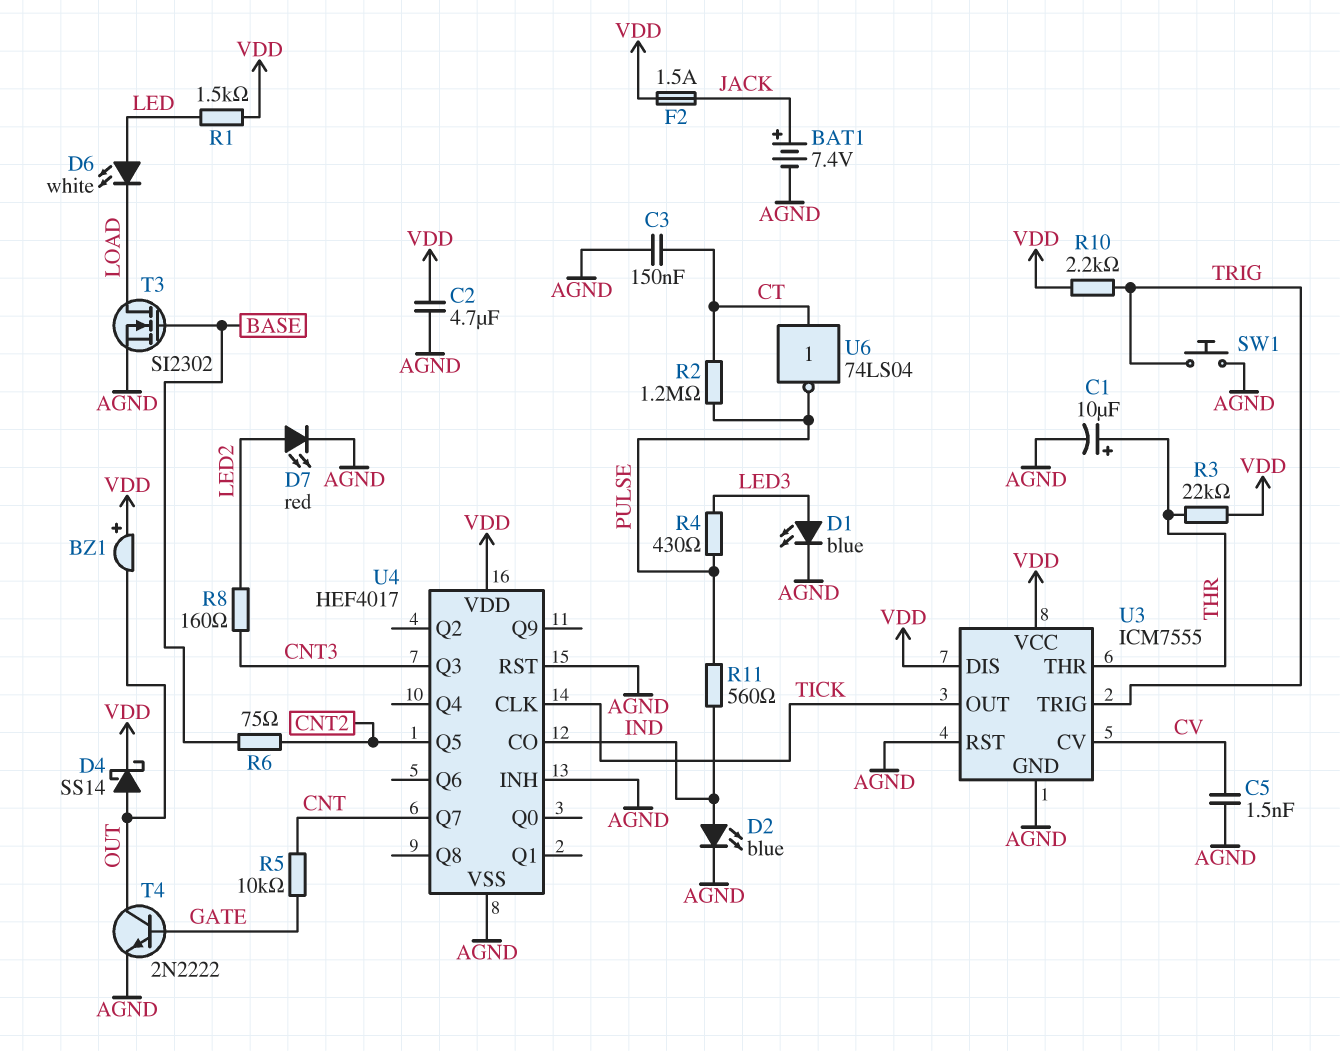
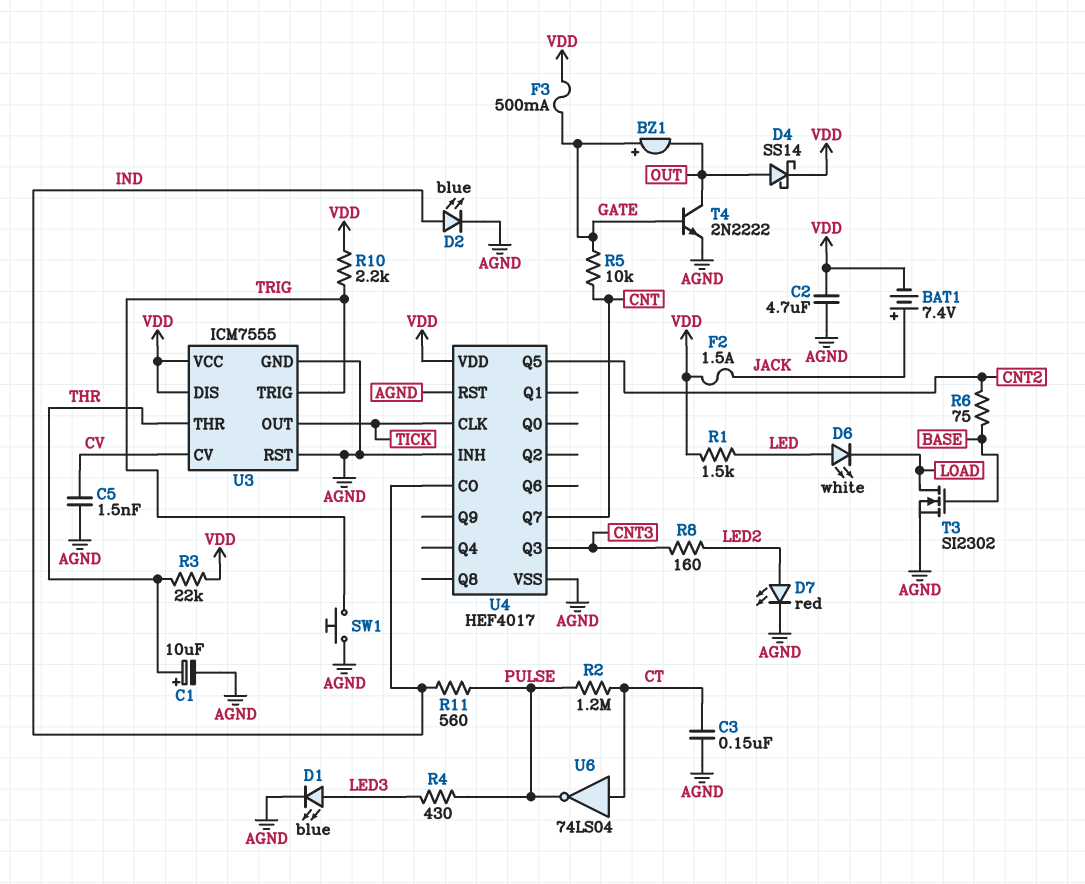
BAT1: 7.4V (plus JACK, minus AGND) -> 7.4V (plus JACK, minus VDD)
BZ1: buzzer (plus VDD, minus OUT) -> buzzer (plus GATE, minus OUT)
F3: none -> 500mA (GATE, VDD)

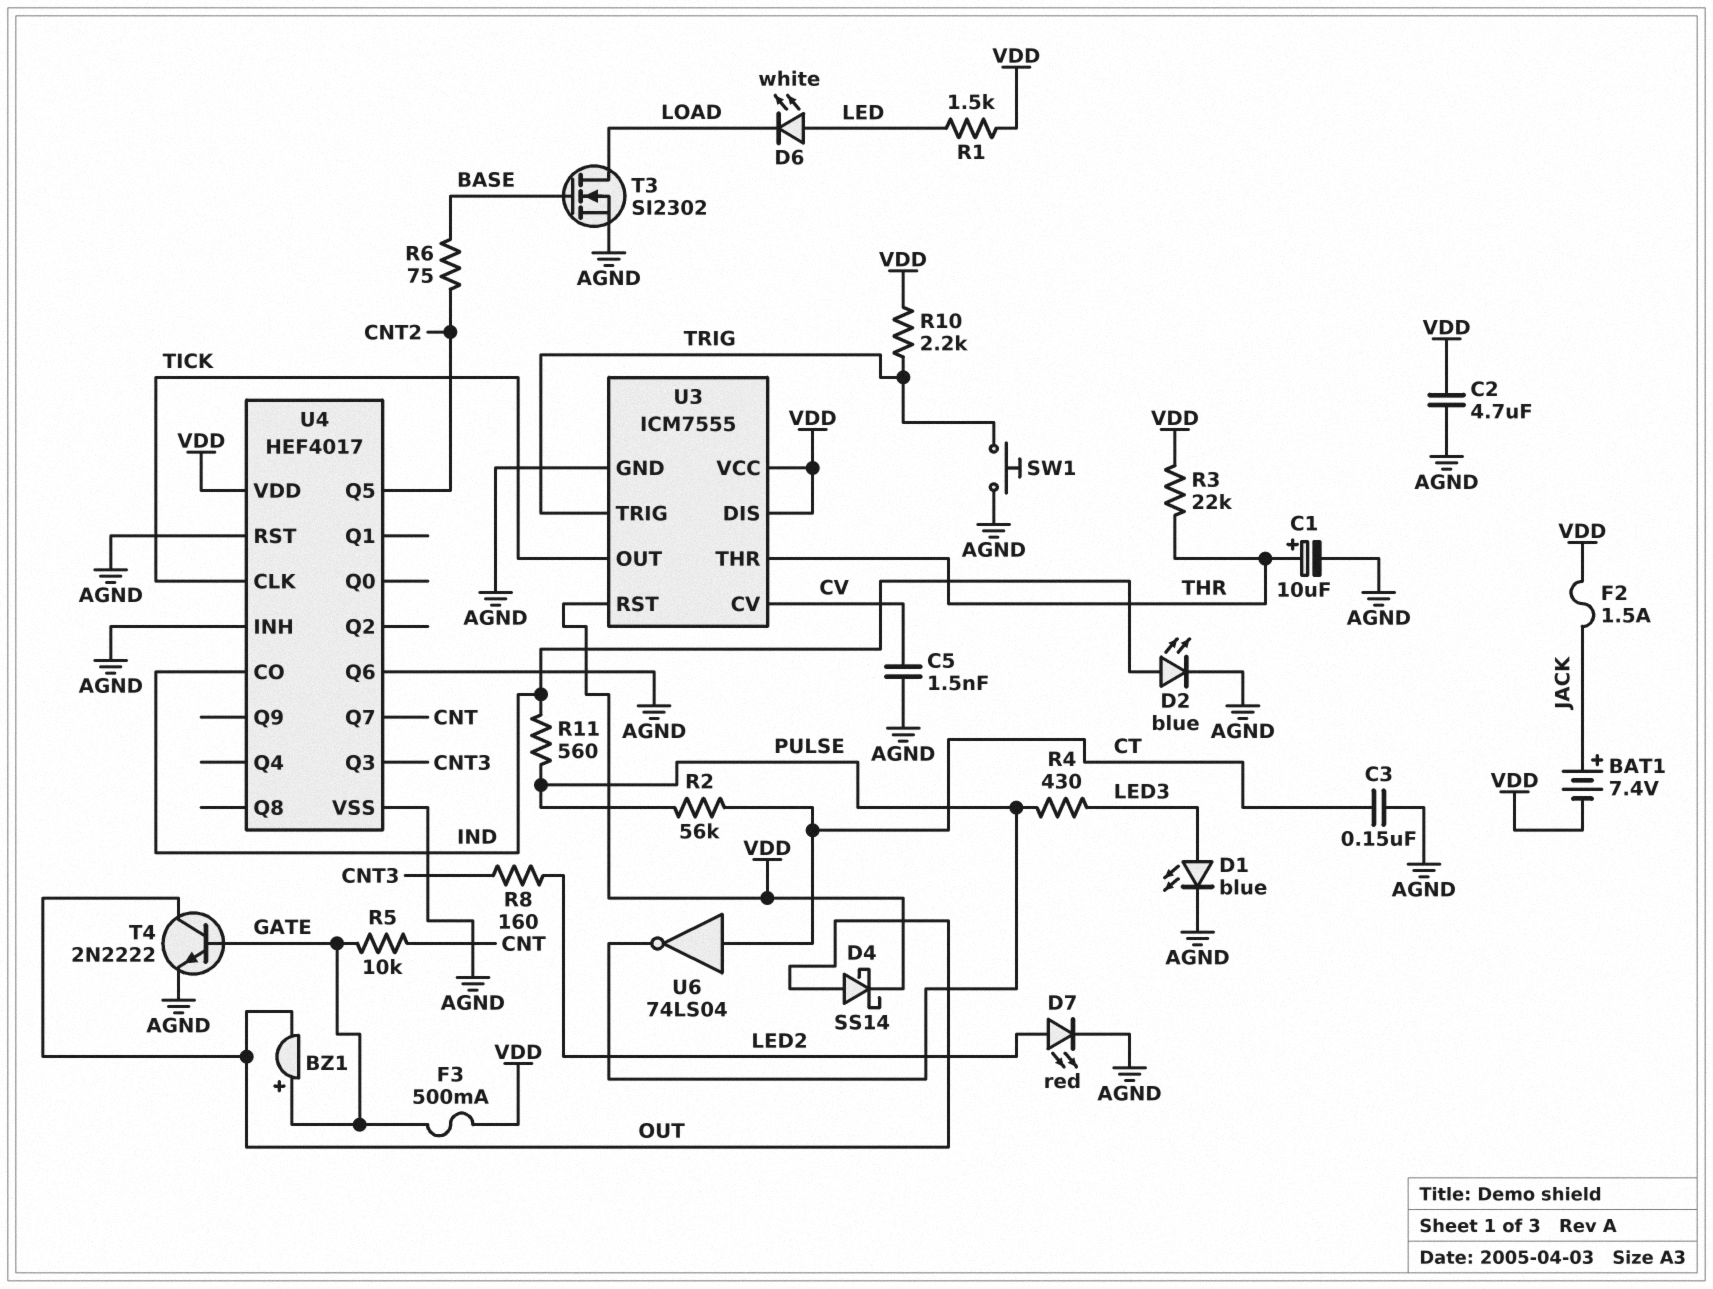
R2: 1.2M (CT, PULSE) -> 56k (CT, PULSE)
U3 pin RST: AGND -> VDD
U4 pin Q6: none -> AGND

